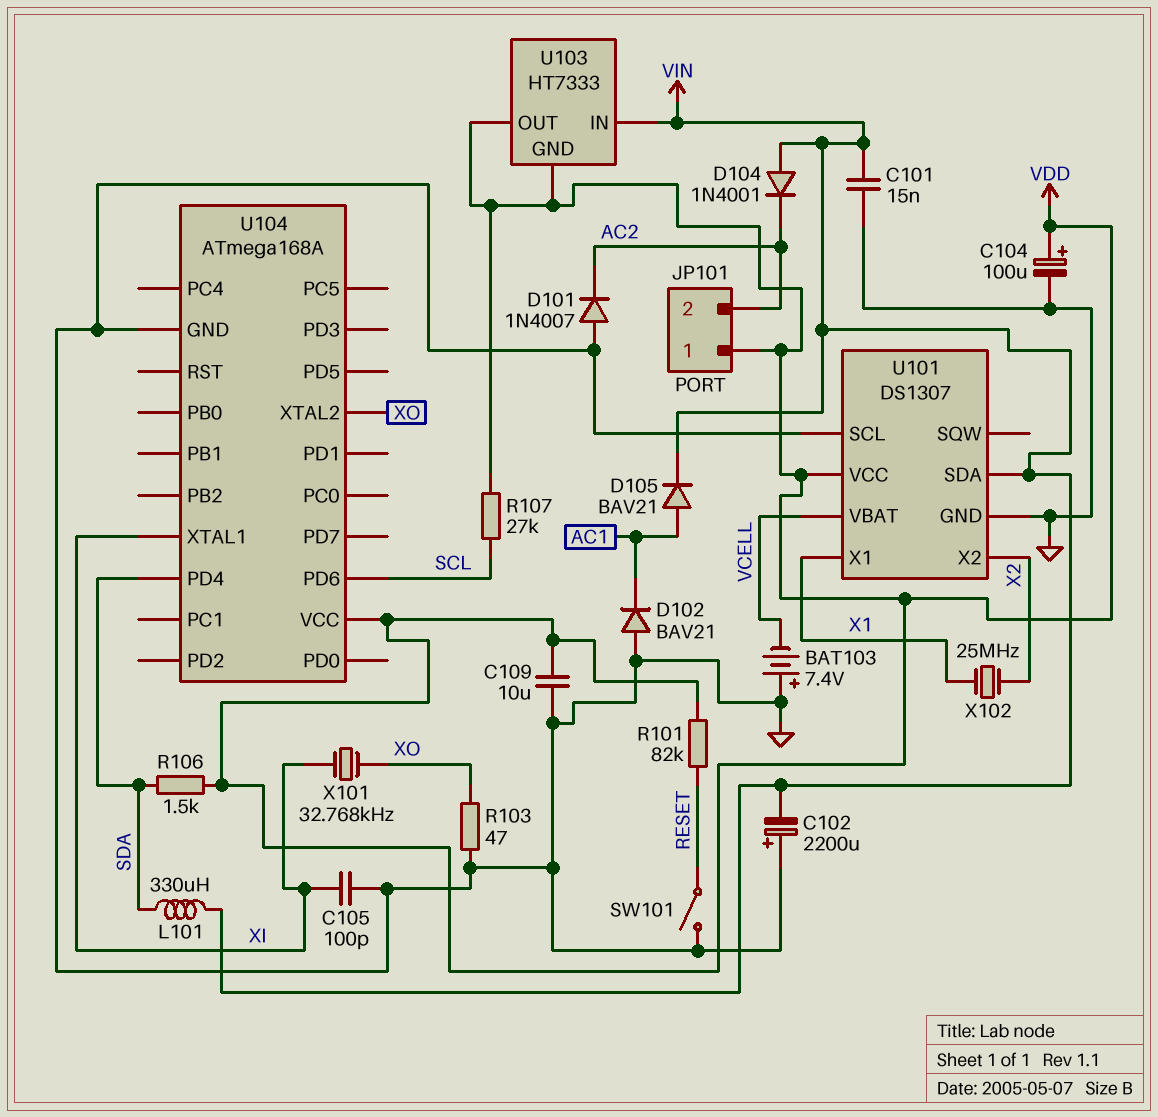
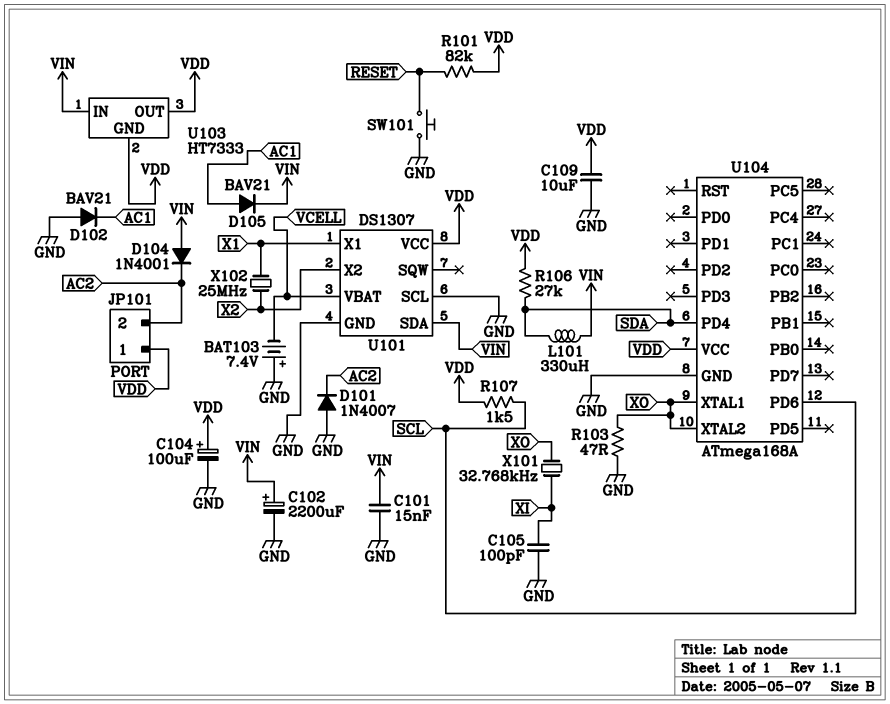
C102: 2200uF (plus GND, minus VIN) -> 2200uF (plus VIN, minus GND)
R106: 1.5k (SDA, VDD) -> 27k (SDA, VDD)
R107: 27k (SCL, VDD) -> 1.5k (SCL, VDD)
SW101: switch (GND, RESET) -> button (GND, RESET)
U104 pin XTAL1: XI -> XO

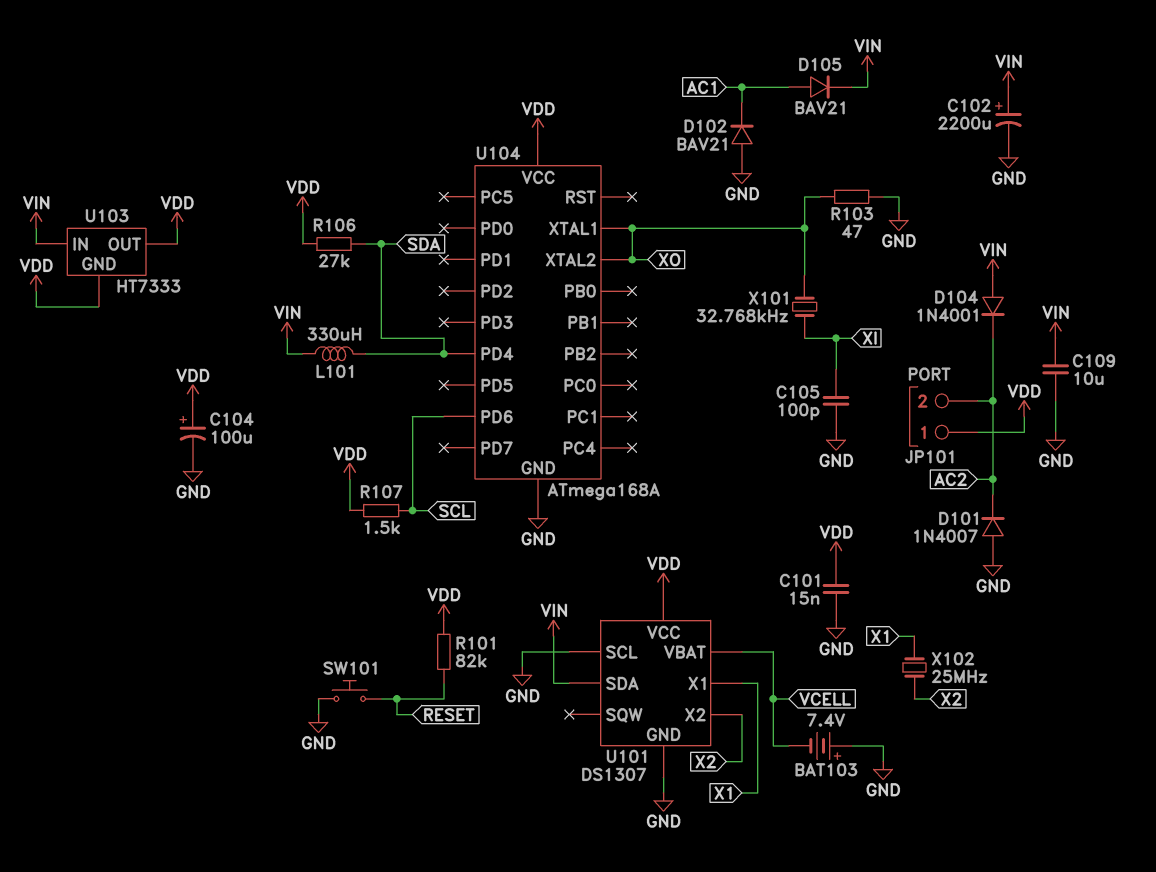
C101: 15nF (GND, VIN) -> 15nF (GND, VDD)
C109: 10uF (GND, VDD) -> 10uF (GND, VIN)

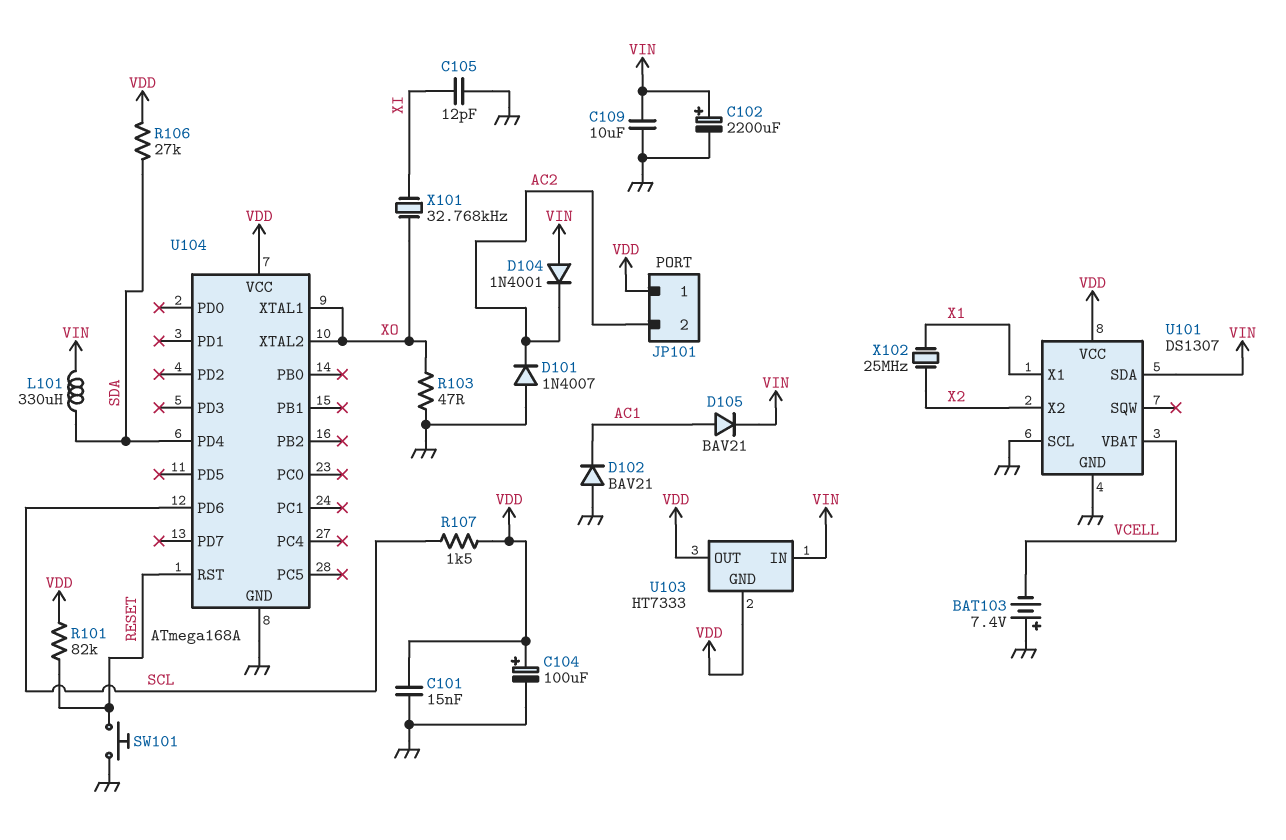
C105: 100pF (GND, XI) -> 12pF (GND, XI)
U104 pin RST: none -> RESET

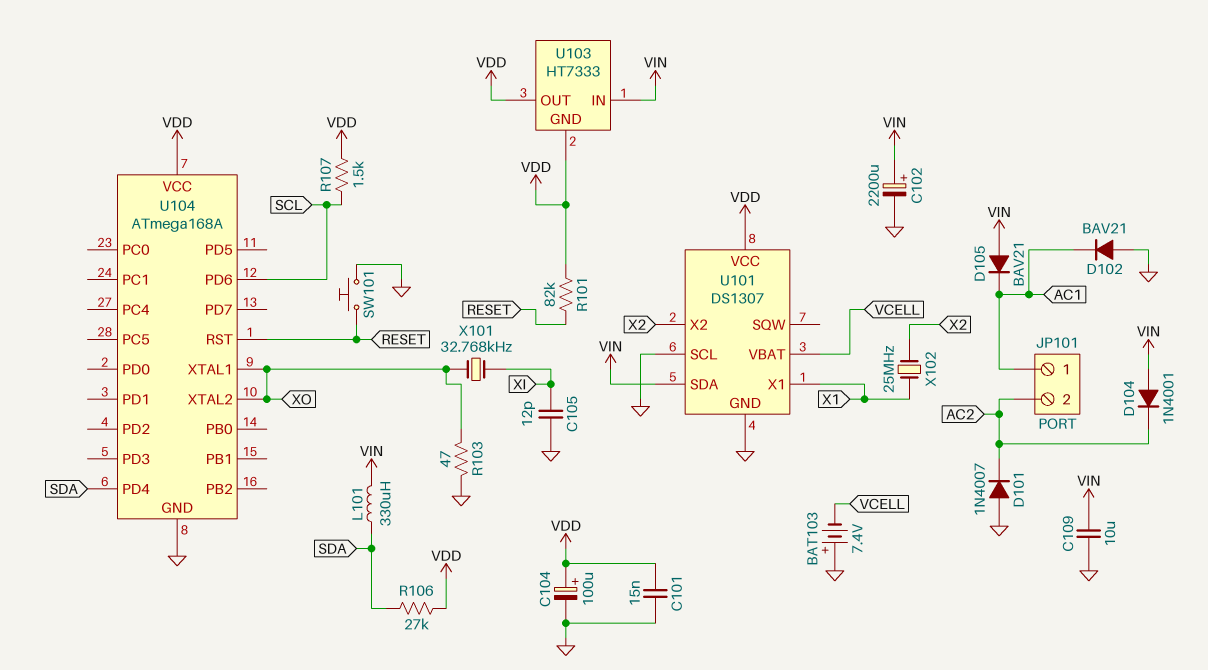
D105: diode BAV21 (A AC1, K VIN) -> diode BAV21 (A VIN, K AC1)
JP101 pin 1: VDD -> AC1

